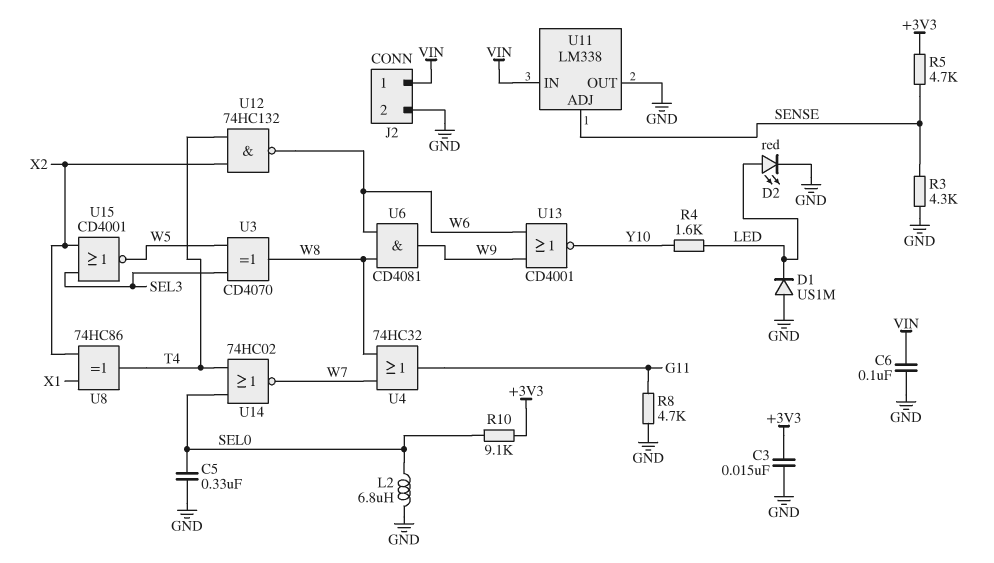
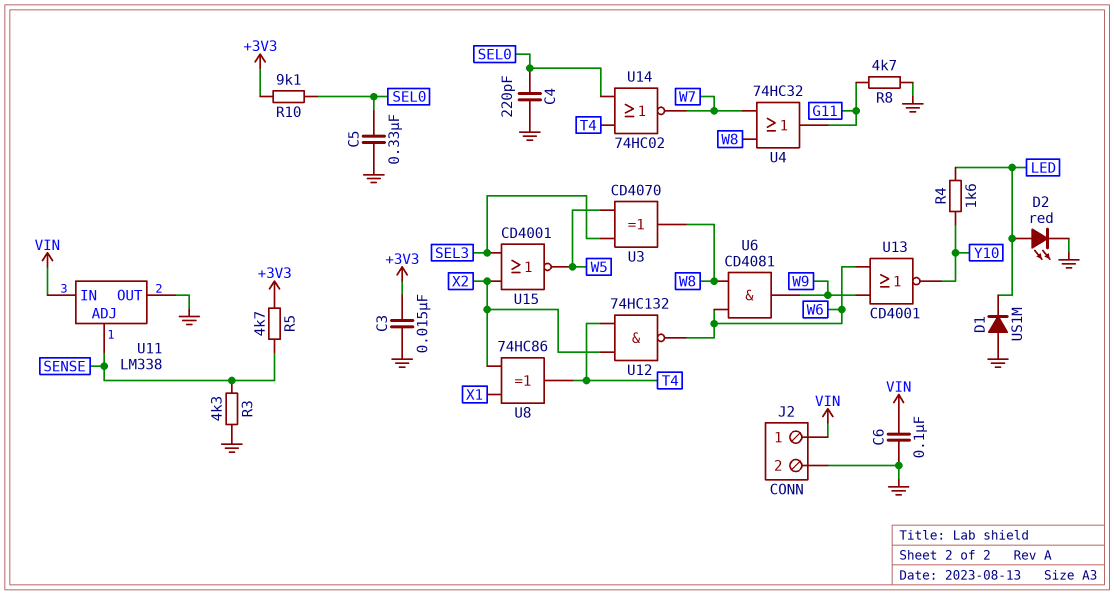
C4: none -> 220pF (GND, SEL0)
L2: 6.8uH (GND, SEL0) -> none

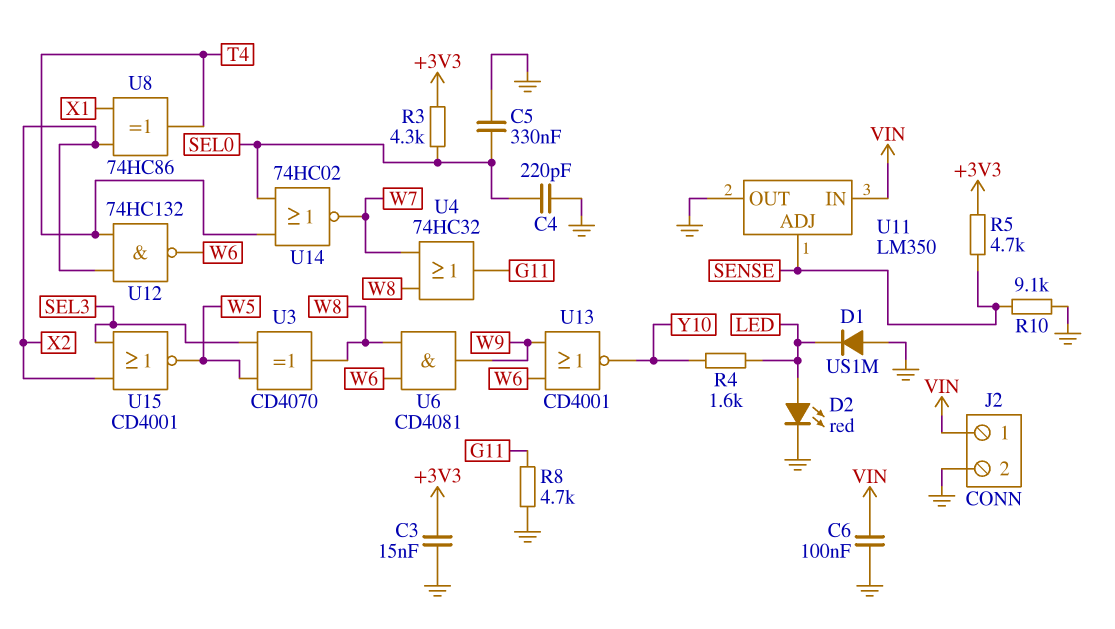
R3: 4.3k (GND, SENSE) -> 4.3k (+3V3, SEL0)
R10: 9.1k (+3V3, SEL0) -> 9.1k (GND, SENSE)
U11: LM338 -> LM350

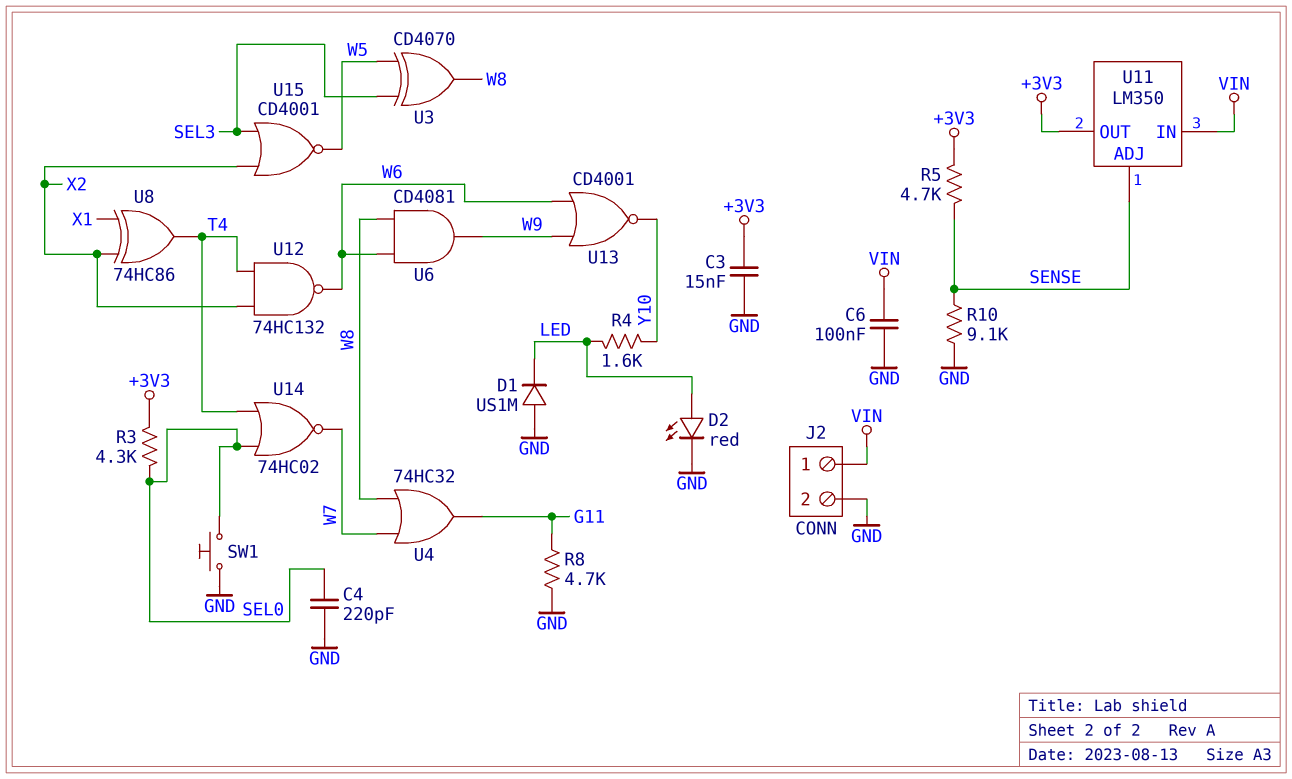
C5: 330nF (GND, SEL0) -> none
SW1: none -> button (GND, SEL0)
U11 pin OUT: GND -> +3V3

